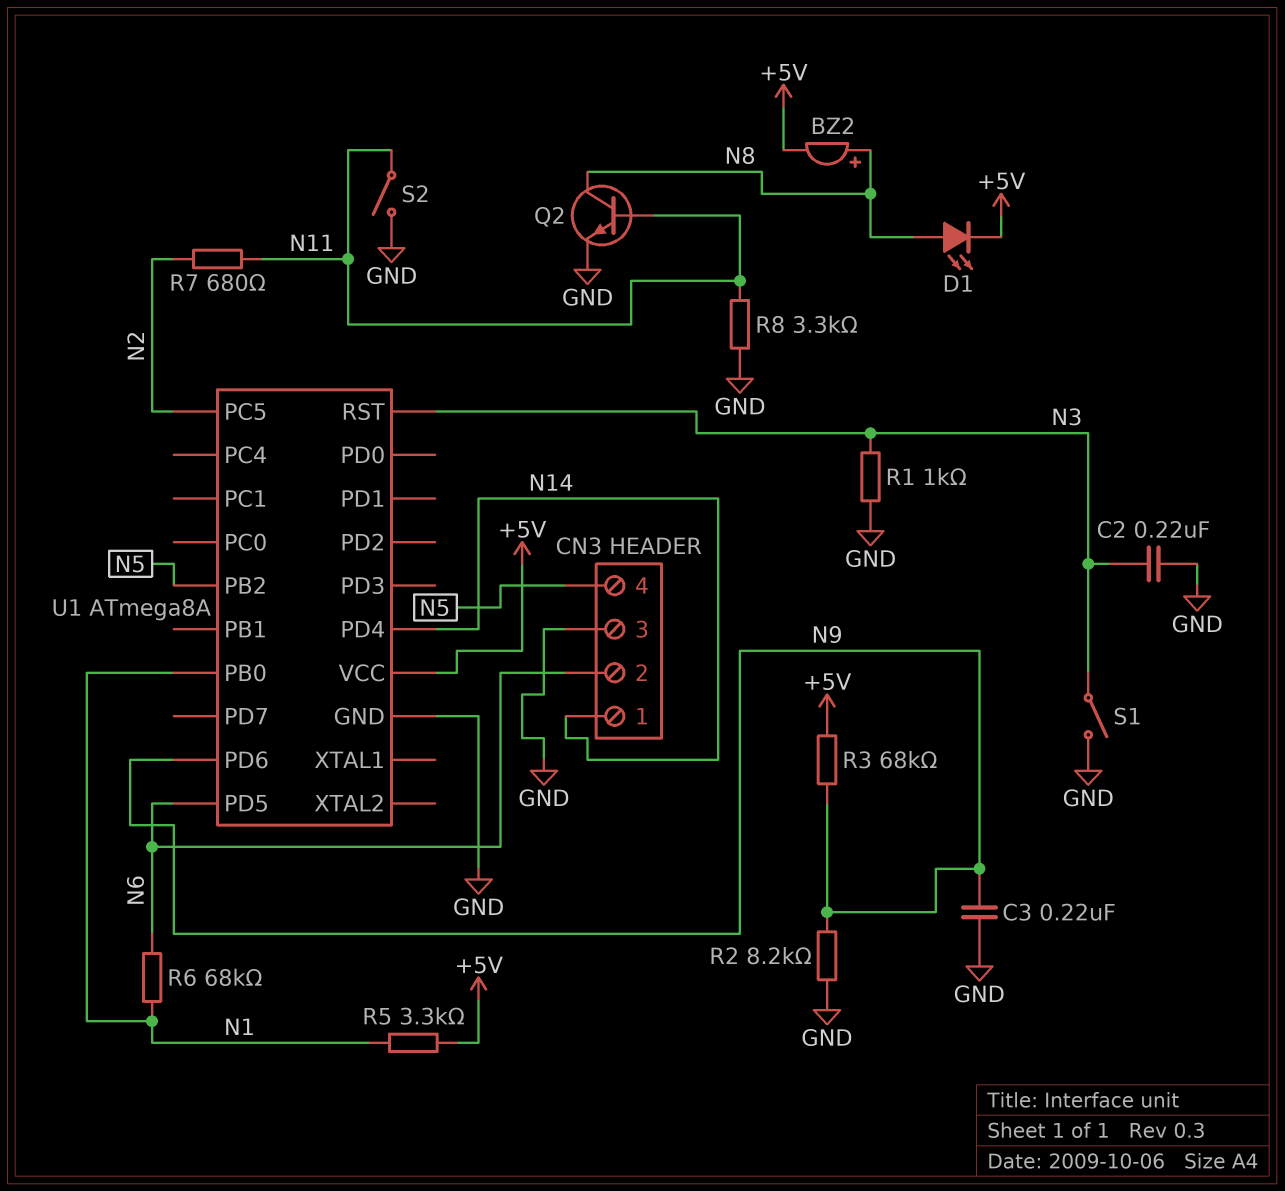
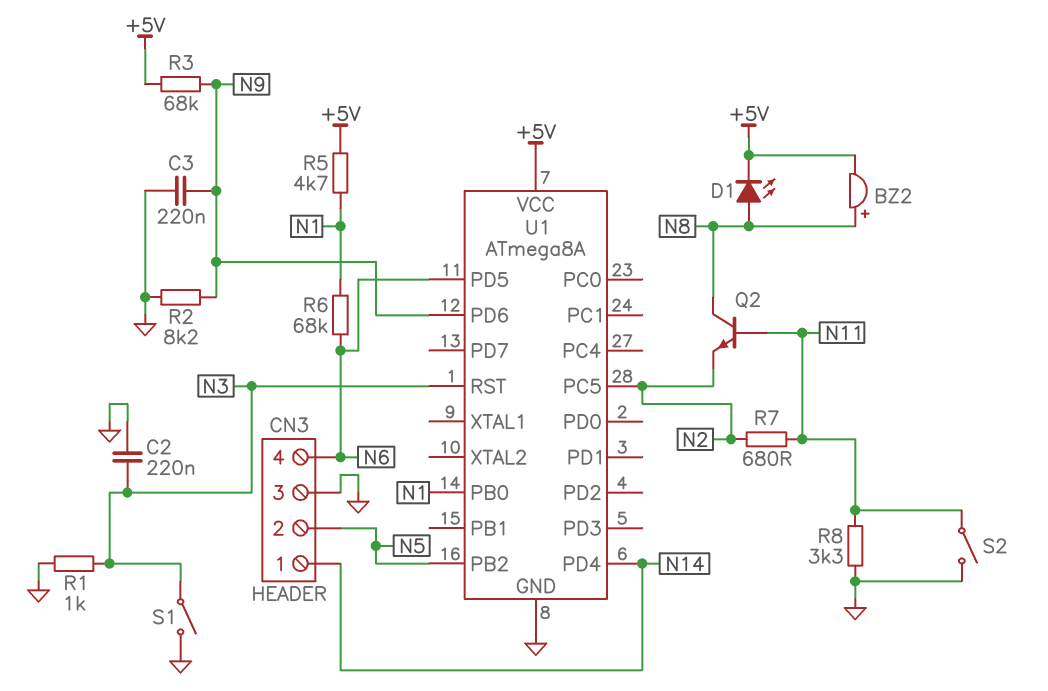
CN3 pin 2: N6 -> N5
CN3 pin 4: N5 -> N6
Q2: NPN (B N11, C N8, E GND) -> NPN (B N11, C N8, E N2)
R5: 3.3k (+5V, N1) -> 4.7k (+5V, N1)

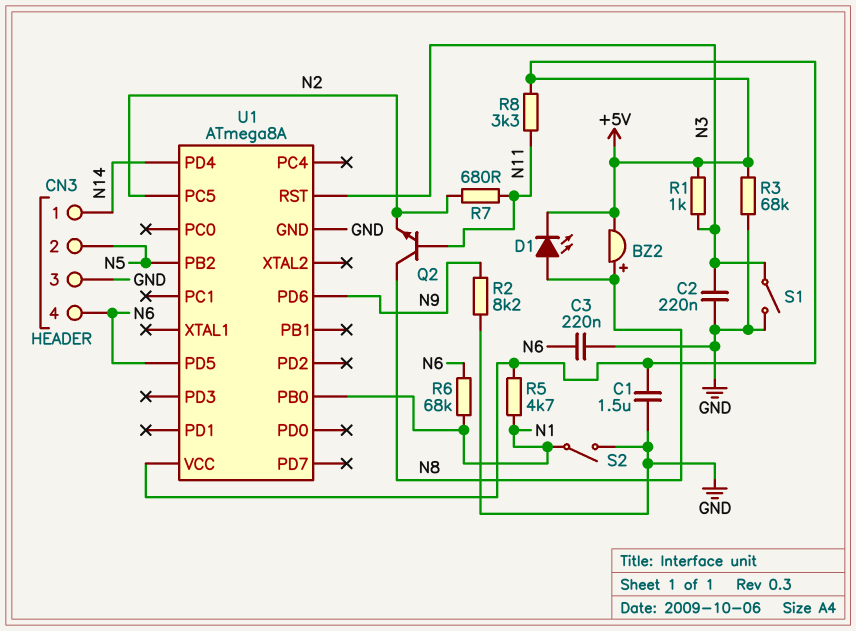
C1: none -> 1.5uF (+5V, GND)
C3: 220nF (GND, N9) -> 220nF (GND, N6)
R1: 1k (GND, N3) -> 1k (+5V, N3)
R3: 68k (+5V, N9) -> 68k (+5V, GND)
R8: 3.3k (GND, N11) -> 3.3k (+5V, N11)
S2: switch (GND, N11) -> switch (GND, N1)

